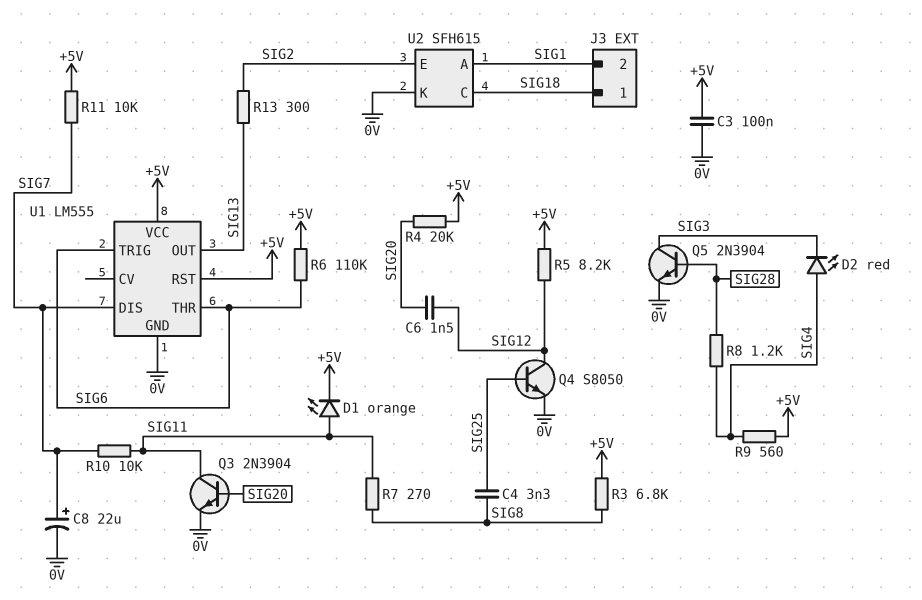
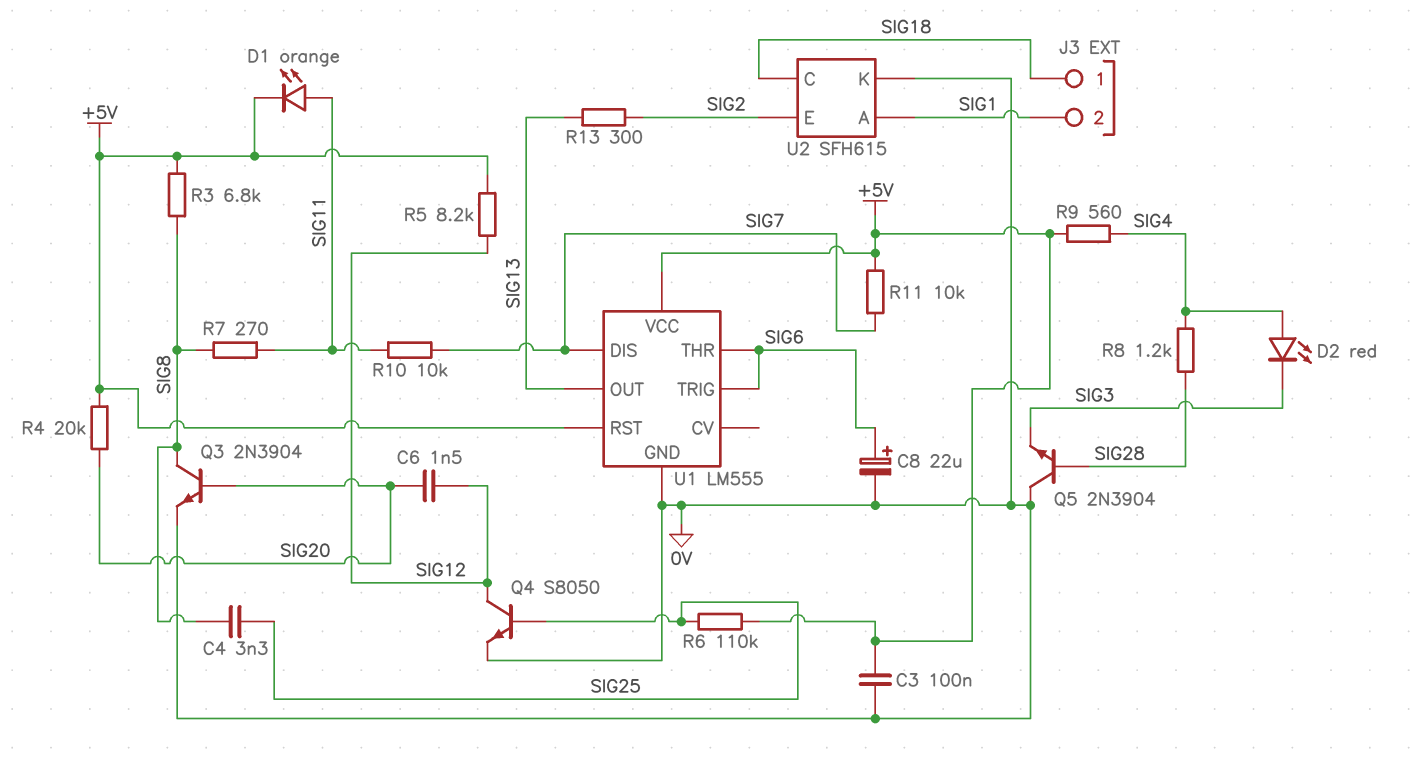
C8: 22uF (plus SIG7, minus 0V) -> 22uF (plus SIG6, minus 0V)
Q3: NPN 2N3904 (B SIG20, C SIG11, E 0V) -> NPN 2N3904 (B SIG20, C SIG8, E 0V)
Q5: NPN 2N3904 (B SIG28, C SIG3, E 0V) -> NPN 2N3904 (B SIG28, C 0V, E SIG3)
R6: 110k (+5V, SIG6) -> 110k (+5V, SIG25)

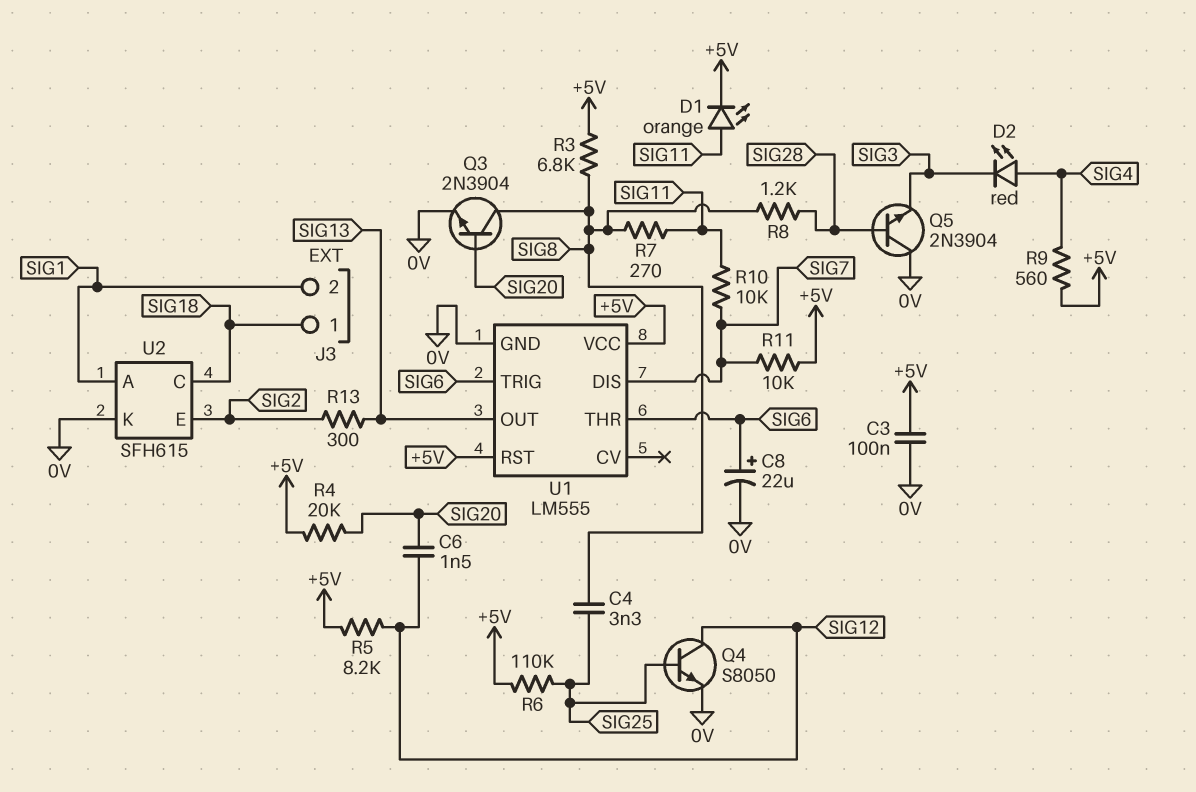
R8: 1.2k (SIG4, SIG28) -> 1.2k (SIG8, SIG28)

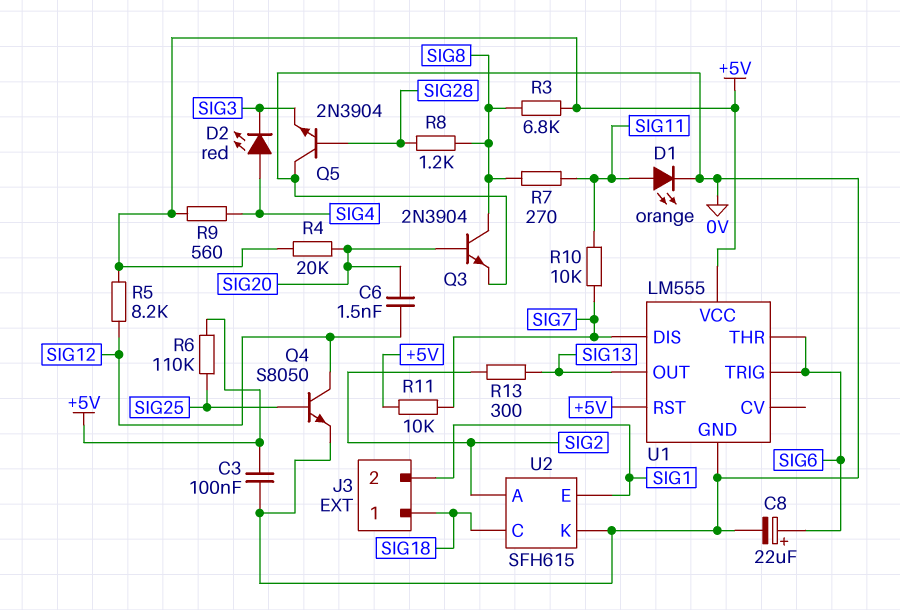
C4: 3.3nF (SIG8, SIG25) -> none
D1: LED orange (A SIG11, K +5V) -> LED orange (A SIG11, K 0V)
U2 pin A: SIG1 -> SIG2
U2 pin E: SIG2 -> SIG1

